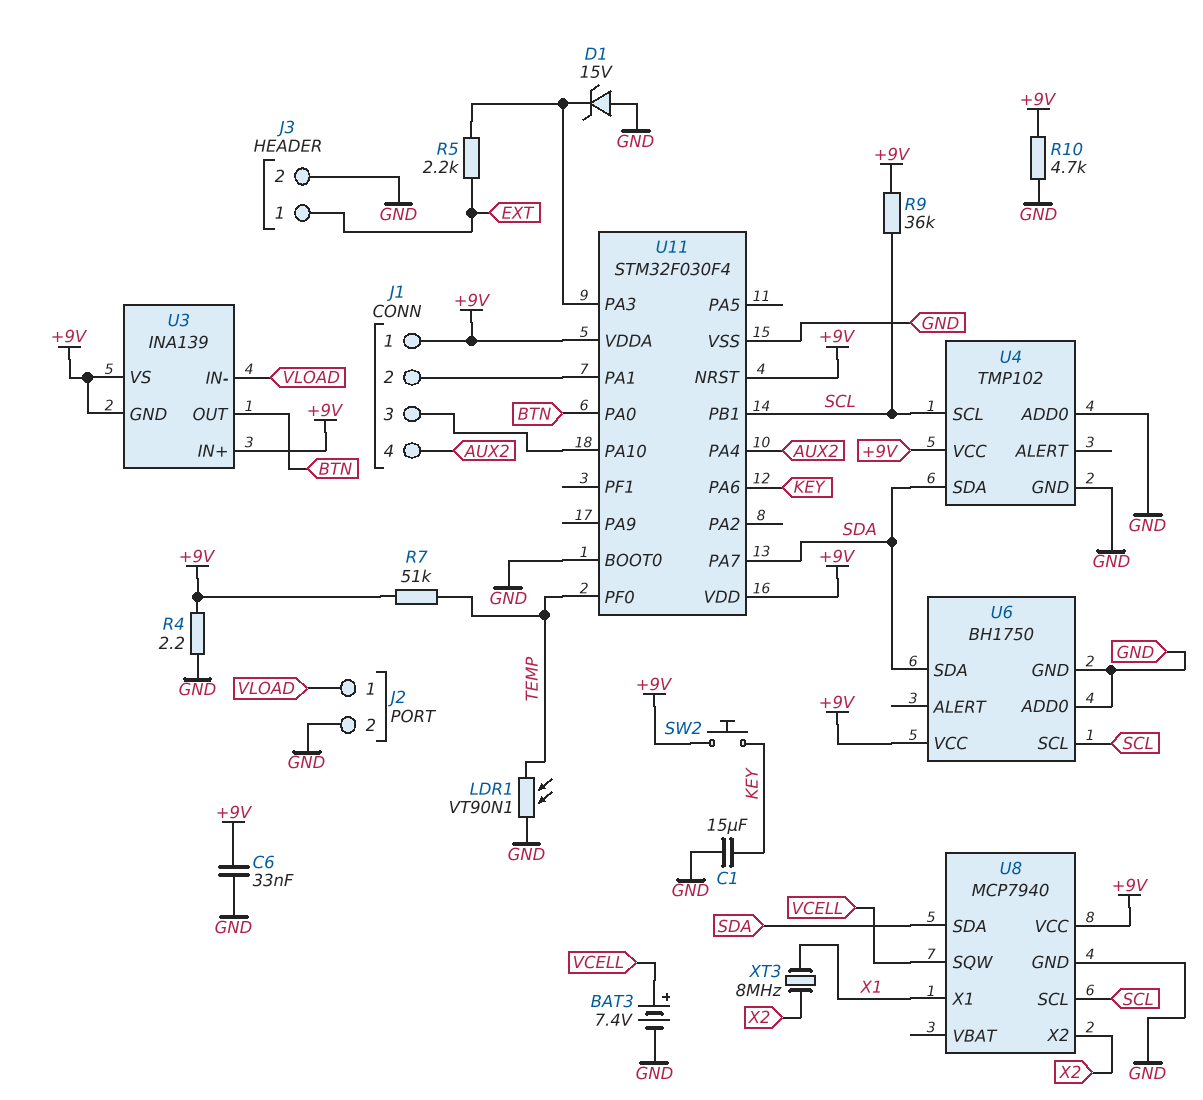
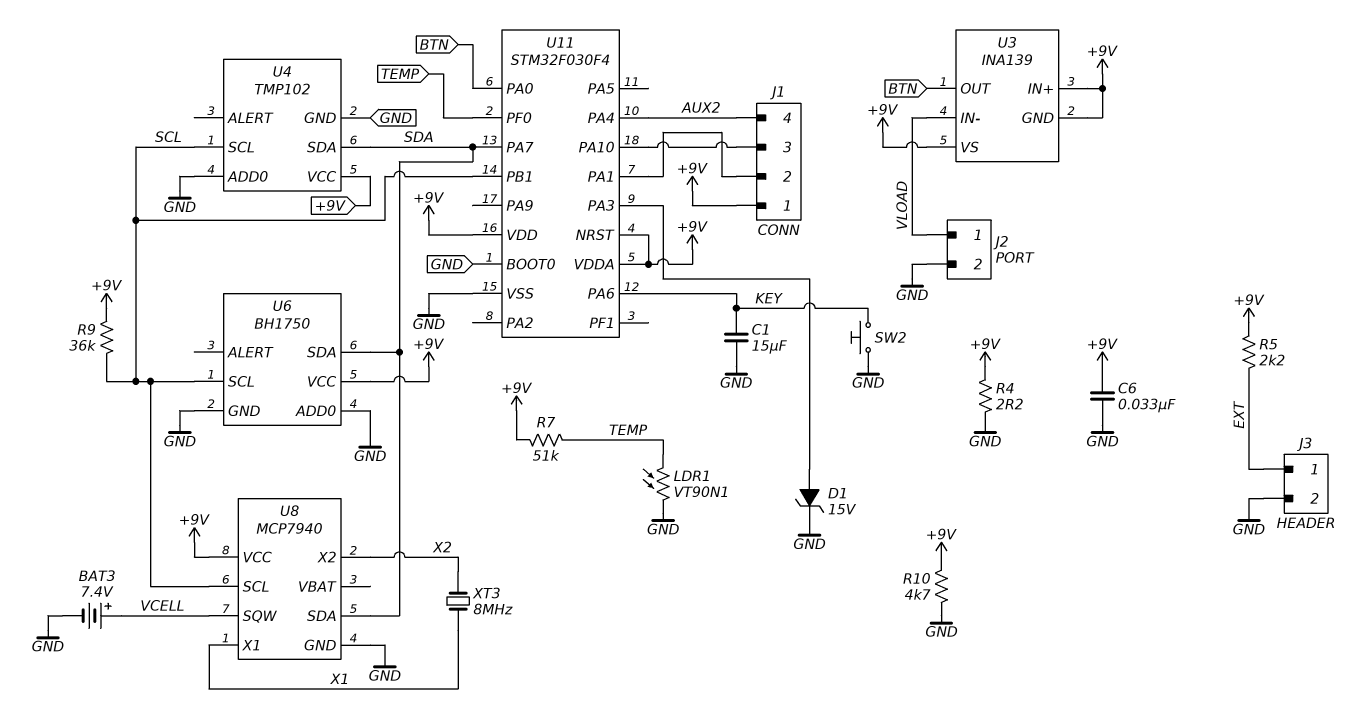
D1: zener 15V (A GND, K U11/PA3) -> zener 15V (A U11/PA3, K GND)
R5: 2.2k (EXT, U11/PA3) -> 2.2k (+9V, EXT)
SW2: button (+9V, KEY) -> button (GND, KEY)

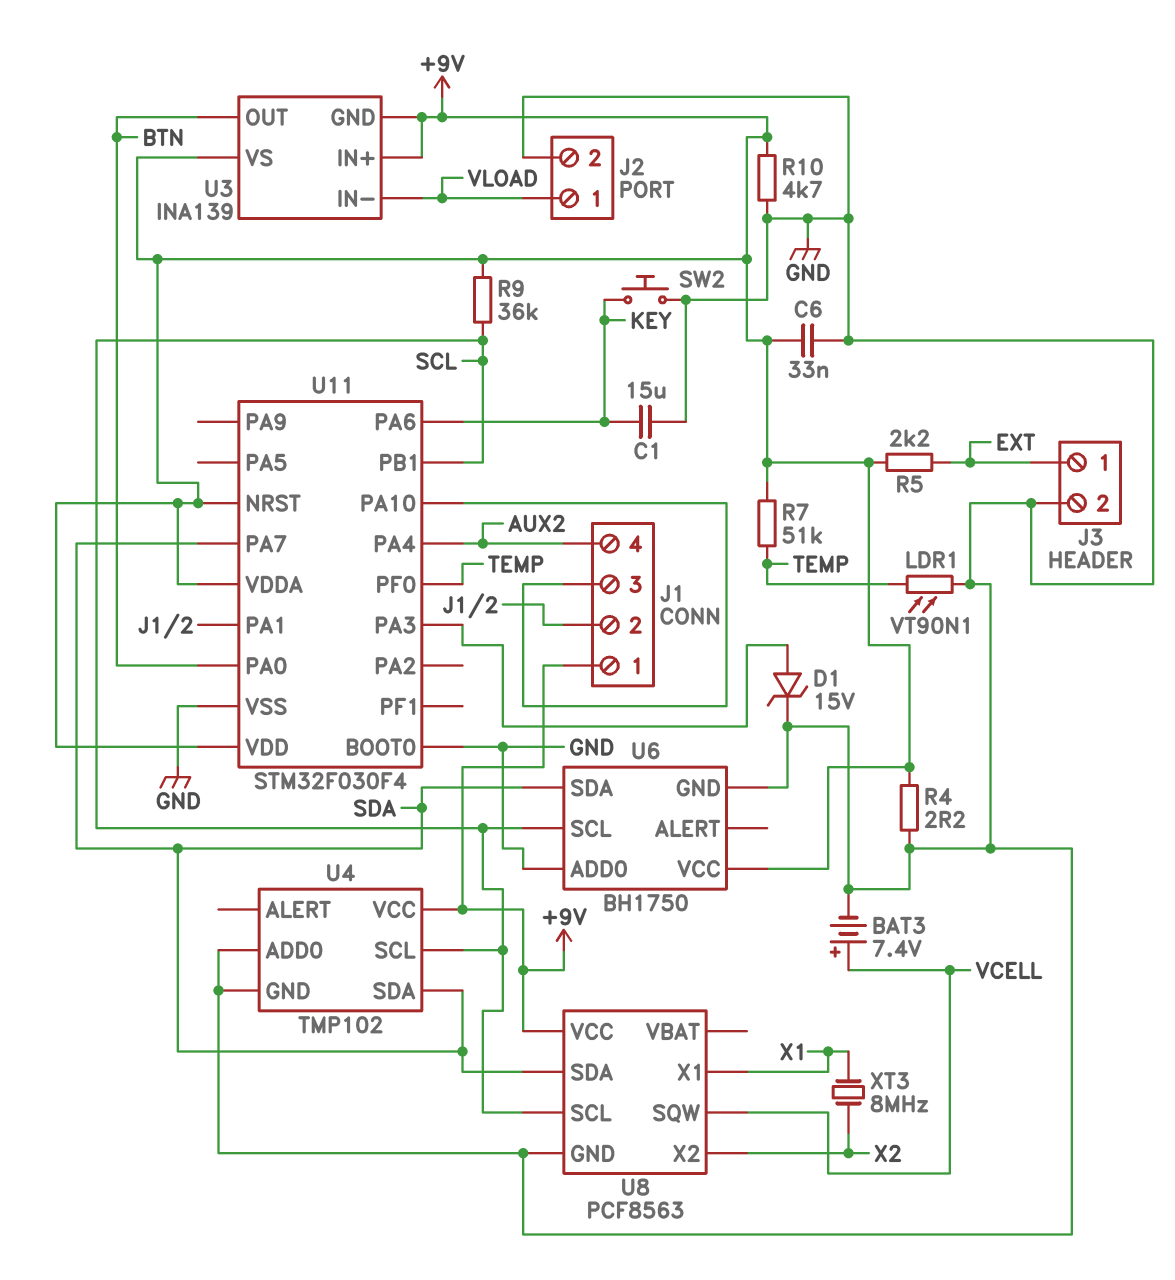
U8: MCP7940 -> PCF8563

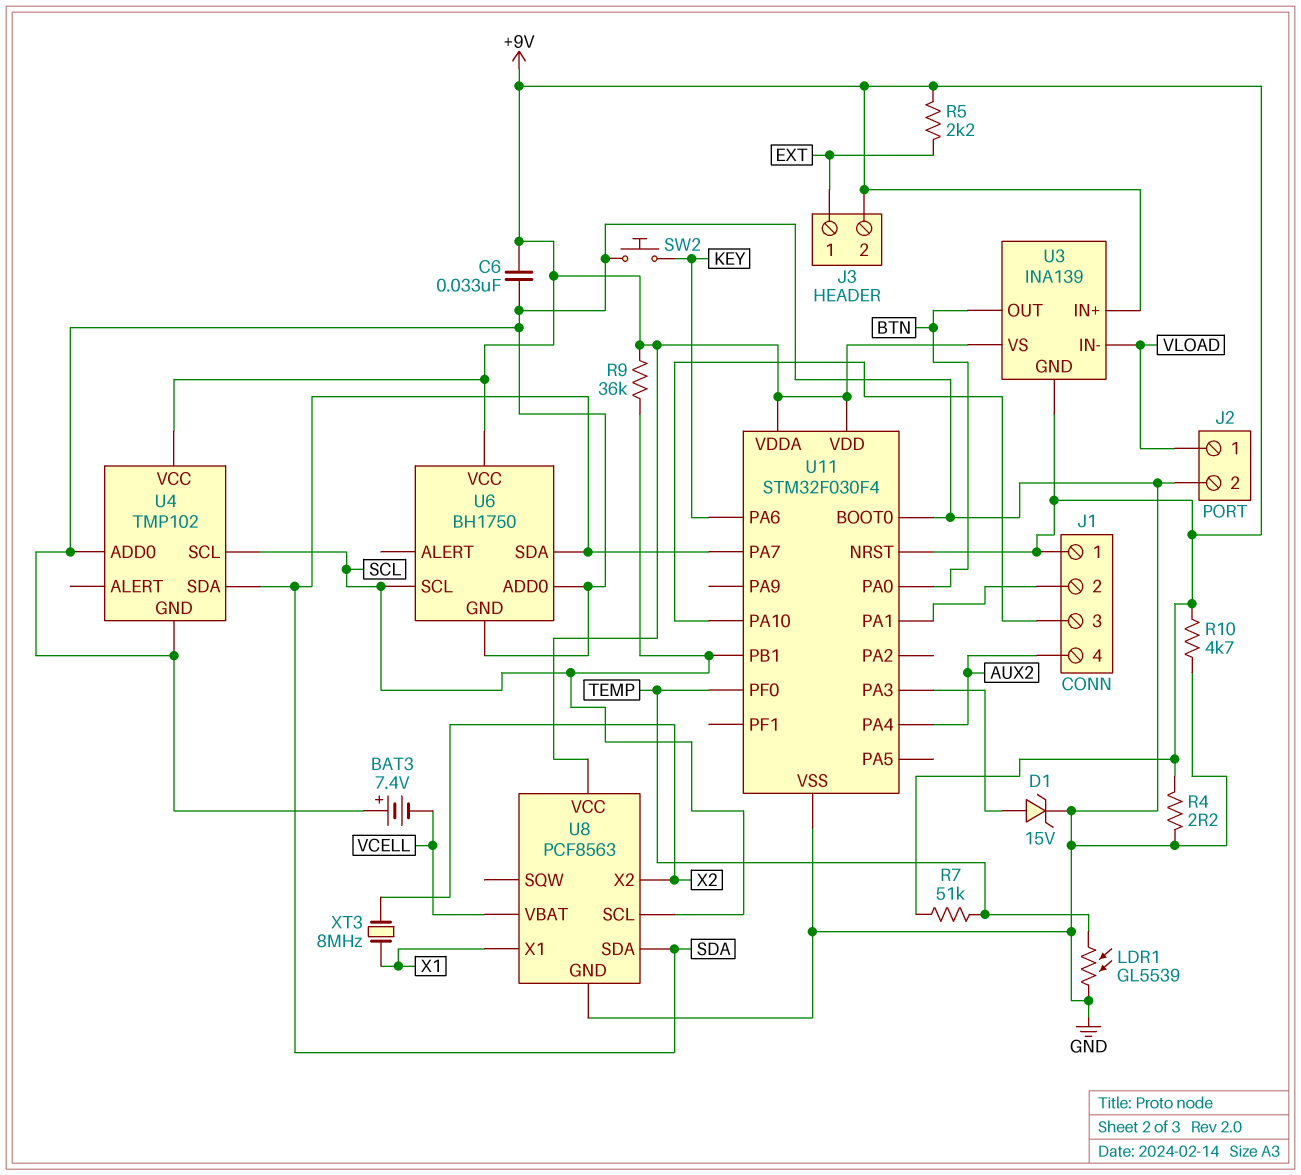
BAT3: 7.4V (plus VCELL, minus GND) -> 7.4V (plus GND, minus VCELL)
C1: 15uF (GND, KEY) -> none
J3 pin 2: GND -> +9V
LDR1: VT90N1 (GND, TEMP) -> GL5539 (GND, TEMP)
U8 pin SQW: VCELL -> none
U8 pin VBAT: none -> VCELL

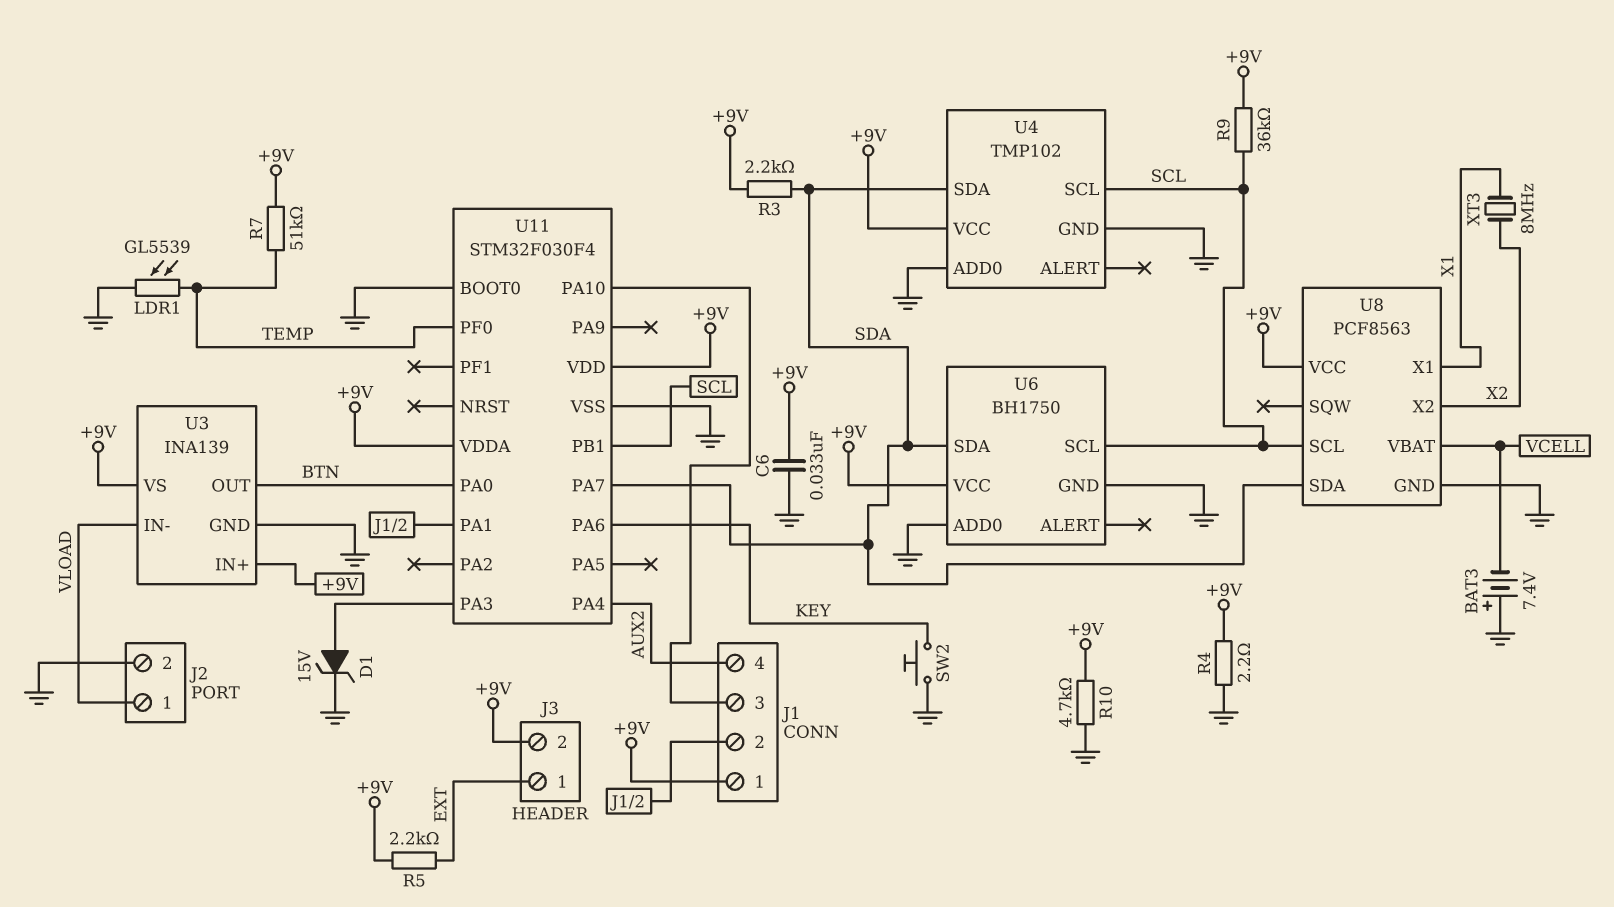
R3: none -> 2.2k (+9V, SDA)
U3 pin GND: +9V -> GND
U11 pin NRST: +9V -> none

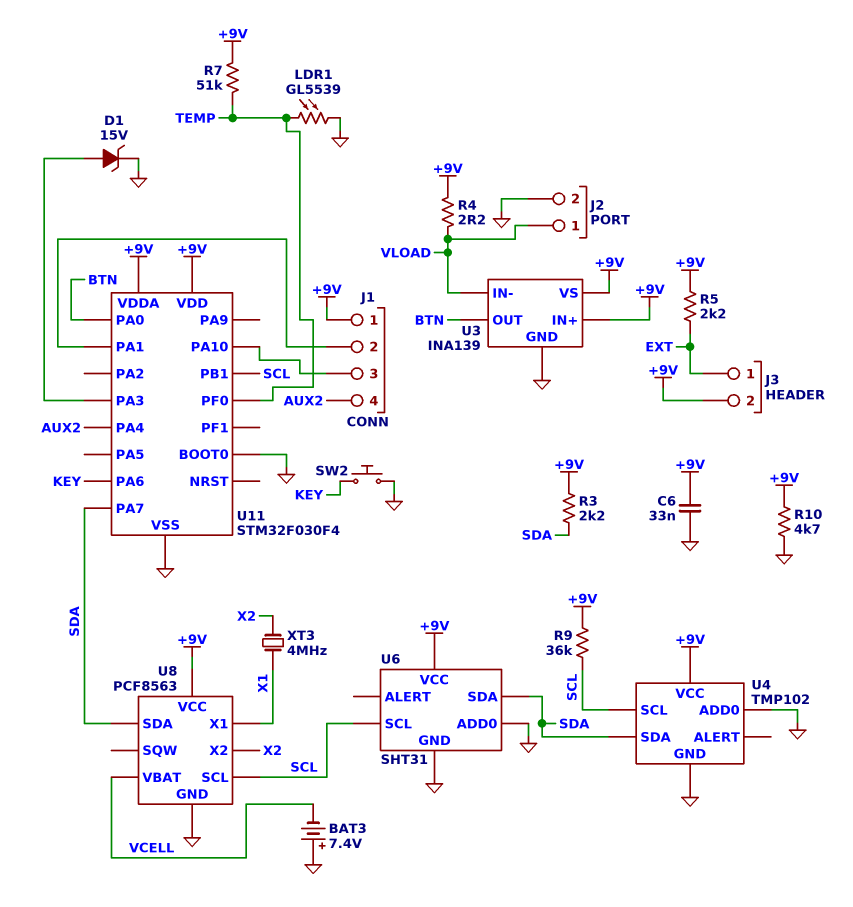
R4: 2.2 (+9V, GND) -> 2.2 (+9V, VLOAD)
U6: BH1750 -> SHT31
XT3: 8MHz (X1, X2) -> 4MHz (X1, X2)

